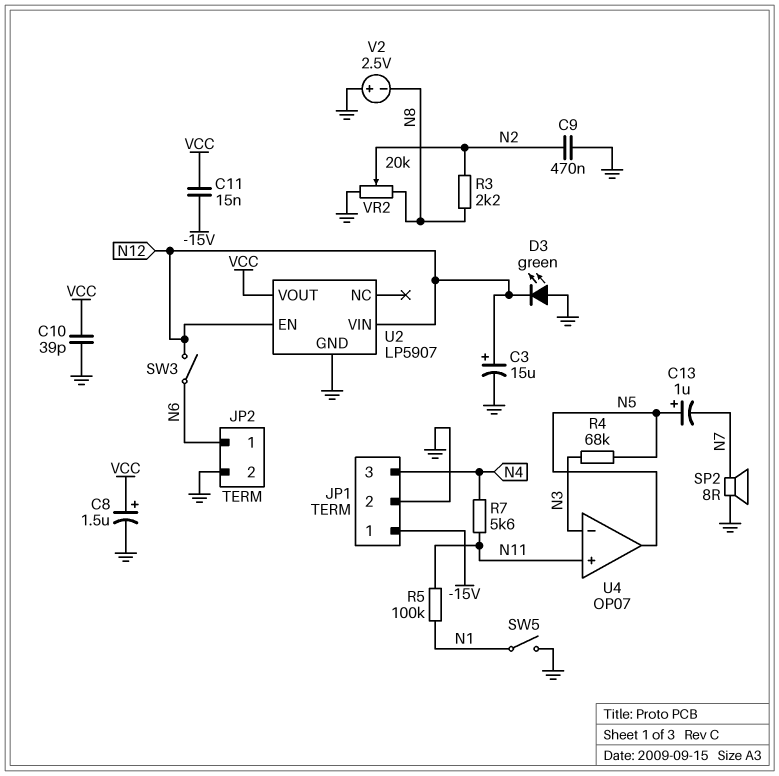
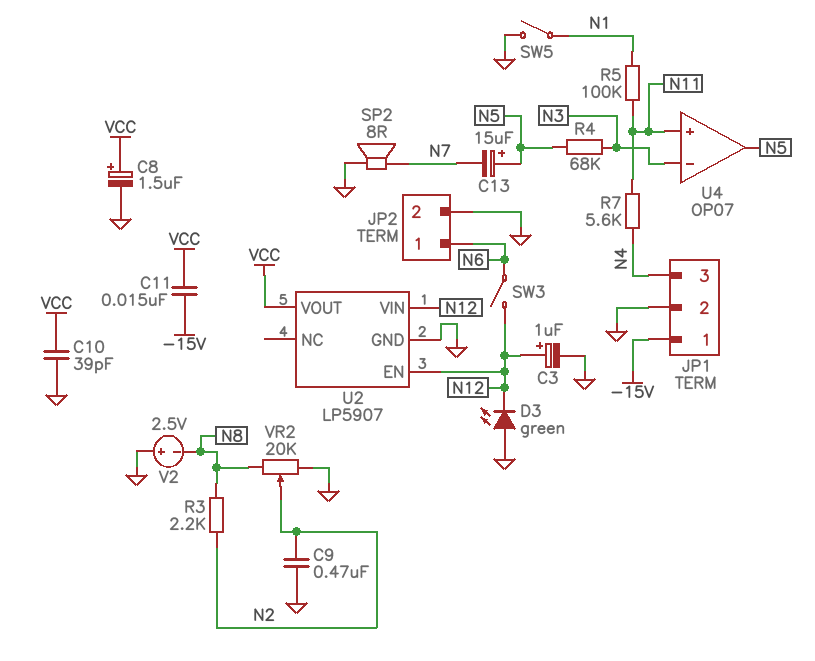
C3: 15uF (plus N12, minus GND) -> 1uF (plus N12, minus GND)
C13: 1uF (plus N5, minus N7) -> 15uF (plus N5, minus N7)

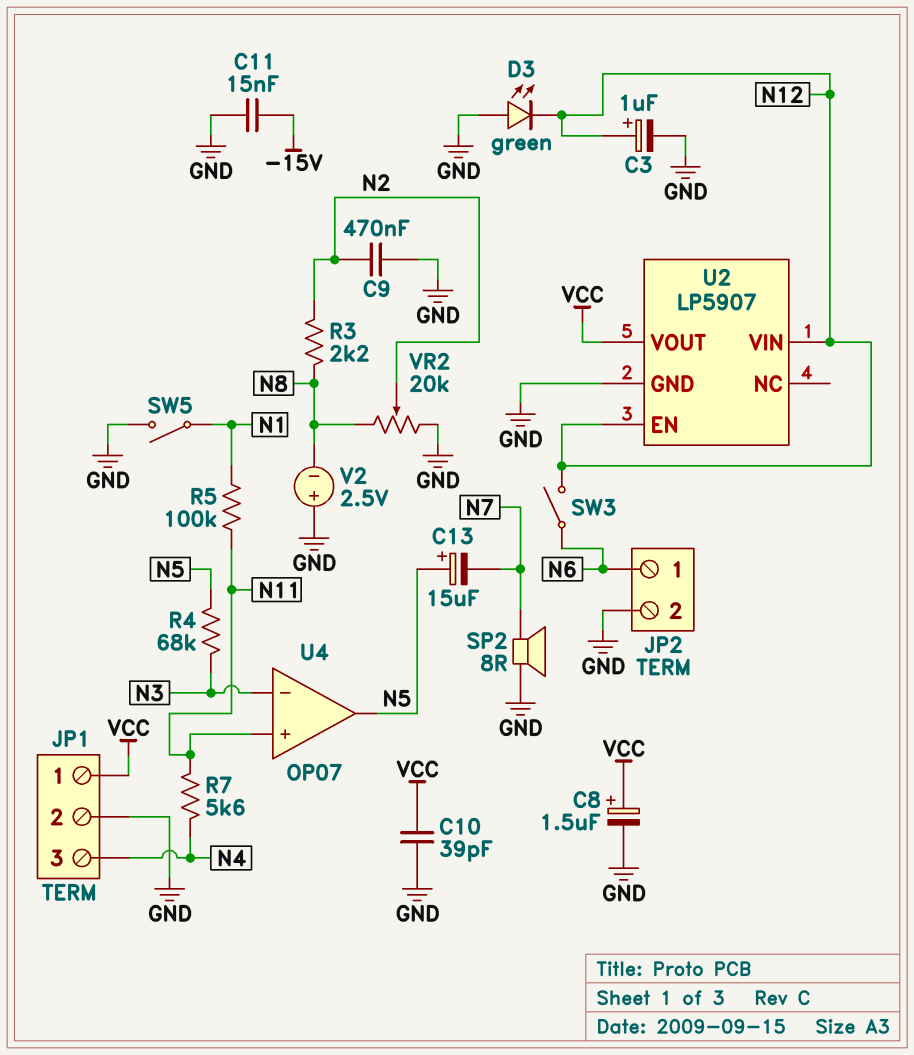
C11: 15nF (-15V, VCC) -> 15nF (-15V, GND)
JP1 pin 1: -15V -> VCC

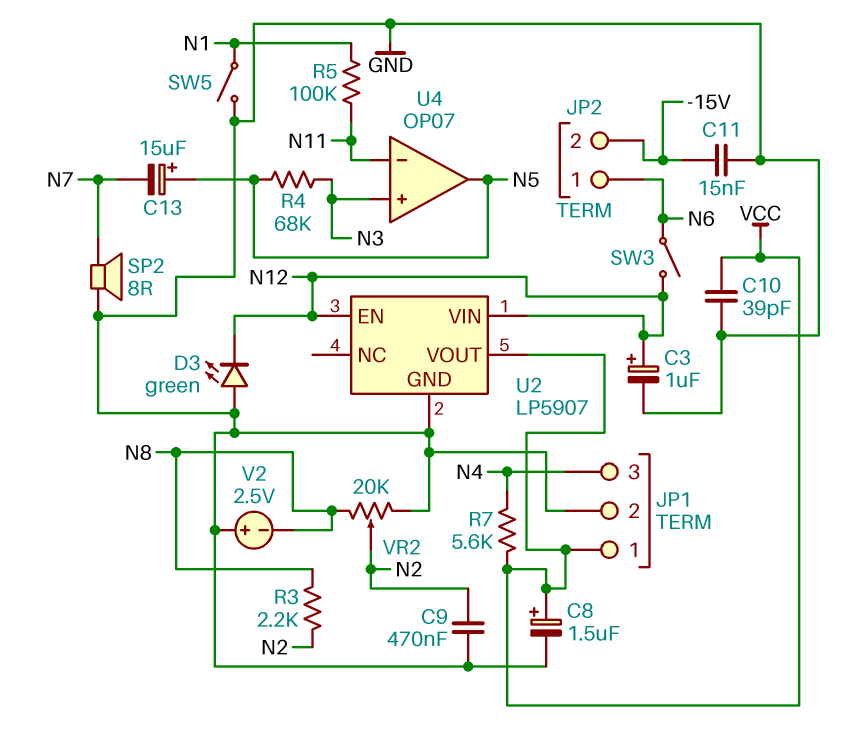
JP2 pin 2: GND -> -15V
R7: 5.6k (N4, N11) -> 5.6k (N4, VCC)
U4 pin in+: N11 -> N3
U4 pin in-: N3 -> N11

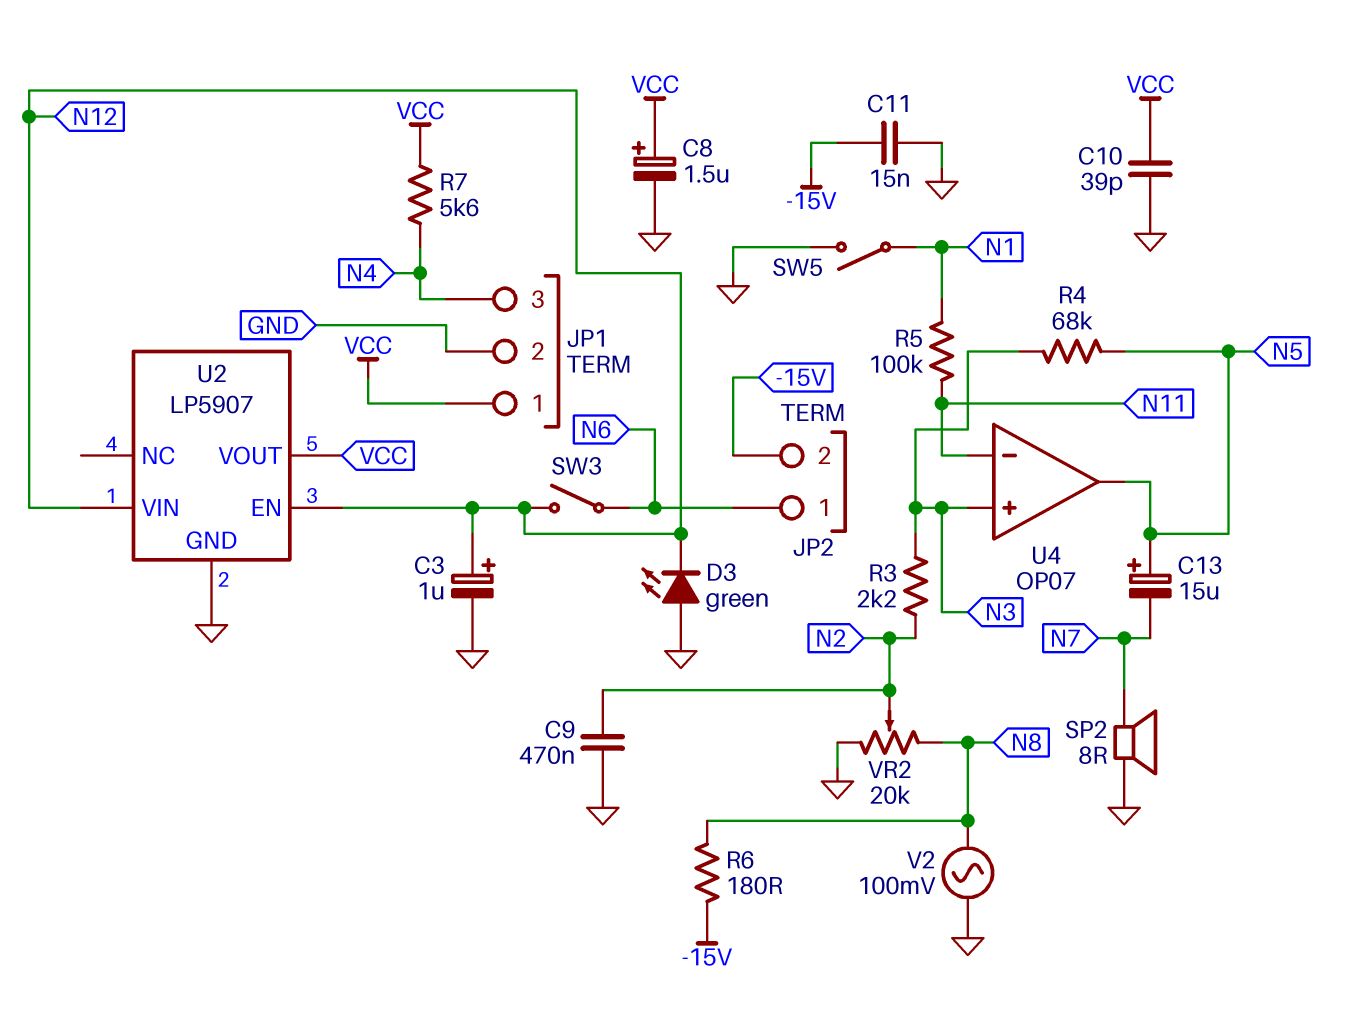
R3: 2.2k (N2, N8) -> 2.2k (N2, N3)
R6: none -> 180 (-15V, N8)
V2: 2.5V (plus GND, minus N8) -> AC 100mV (GND, N8)

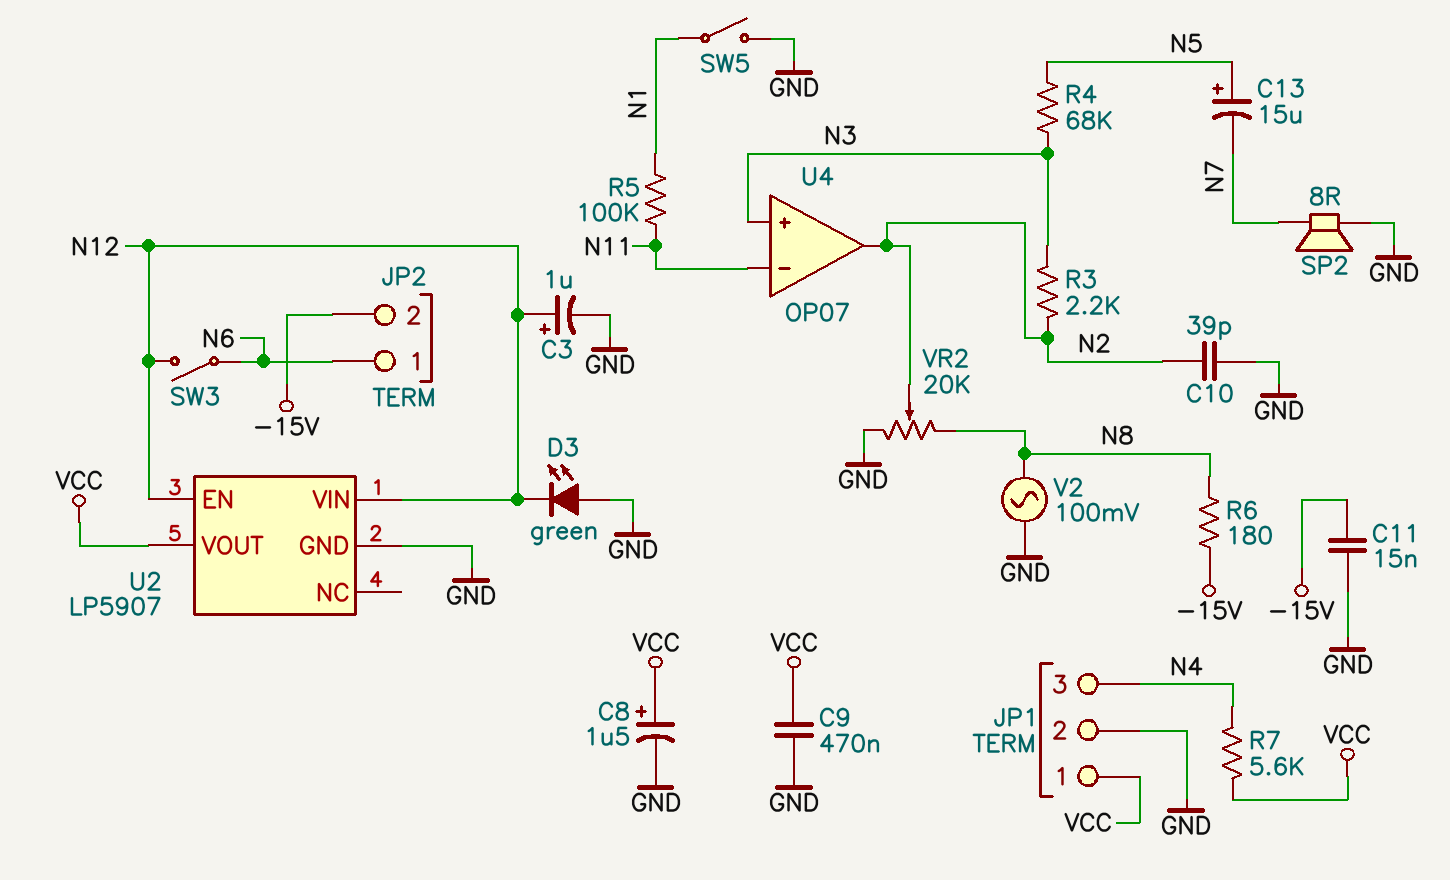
C9: 470nF (GND, N2) -> 470nF (GND, VCC)
C10: 39pF (GND, VCC) -> 39pF (GND, N2)
U4 pin out: N5 -> N2

